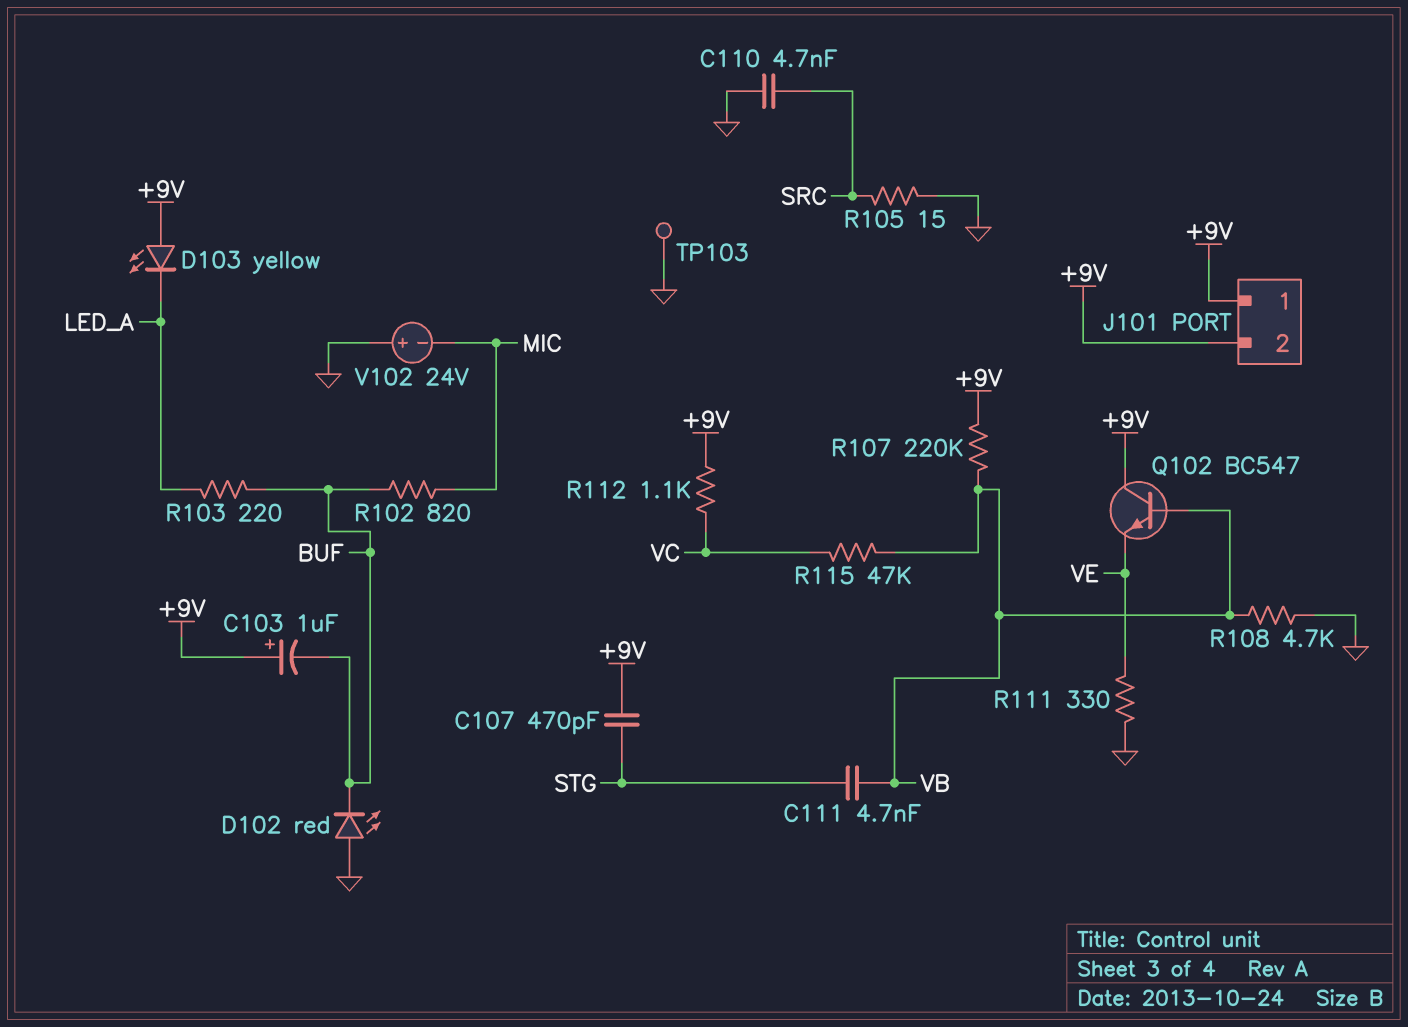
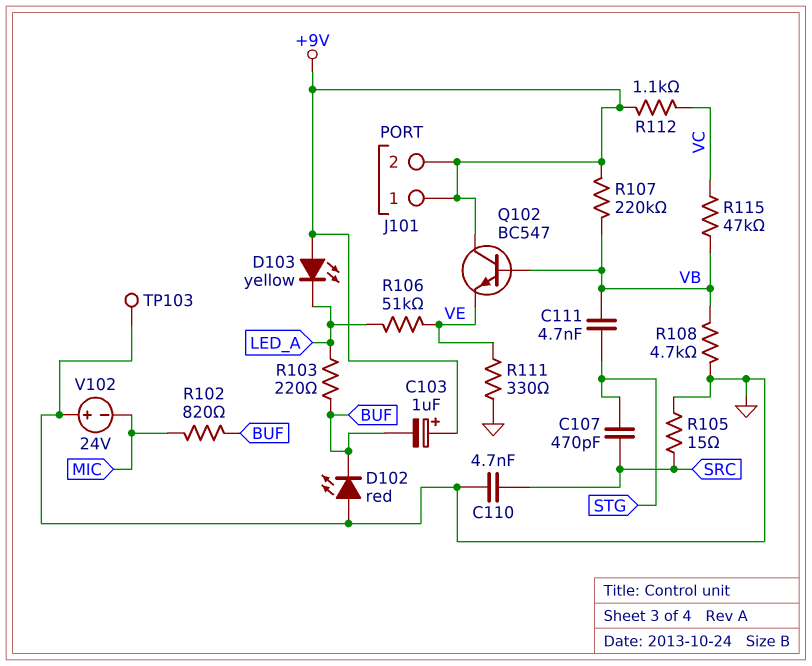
C107: 470pF (+9V, STG) -> 470pF (SRC, STG)
R106: none -> 51k (LED_A, VE)

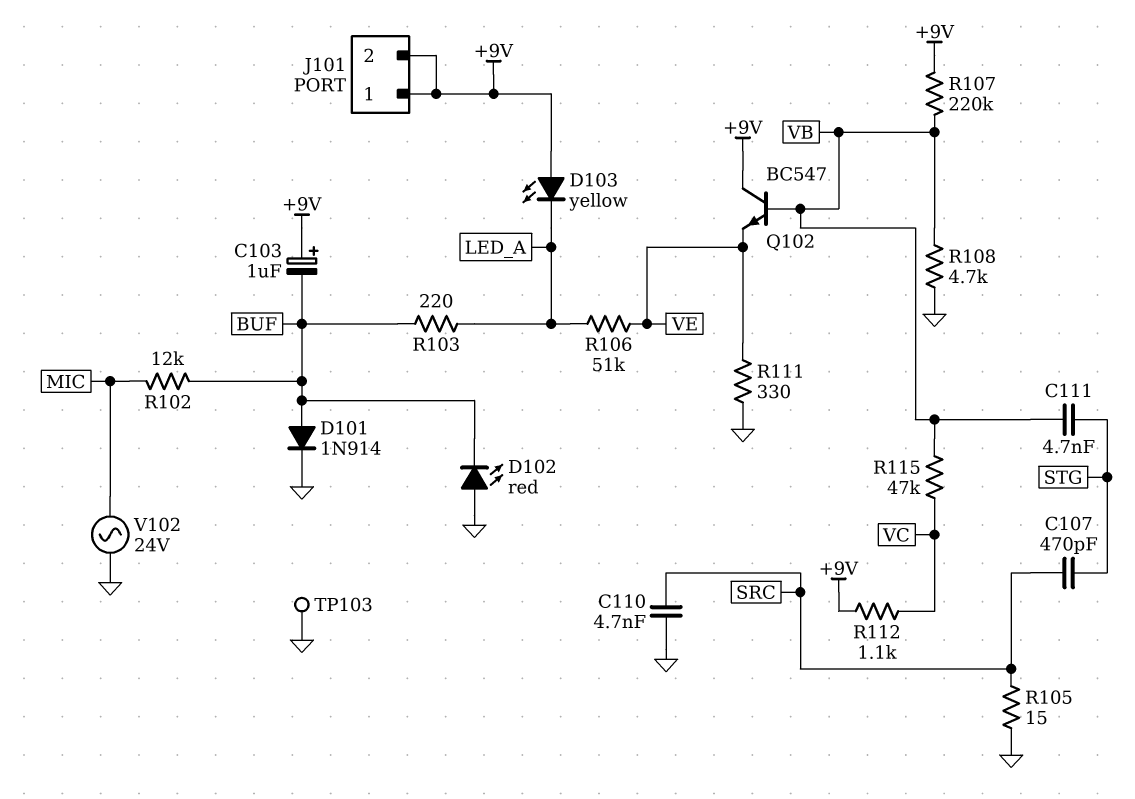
D101: none -> diode 1N914 (A BUF, K GND)
R102: 820 (BUF, MIC) -> 12k (BUF, MIC)
V102: 24V (plus GND, minus MIC) -> AC 24V (GND, MIC)

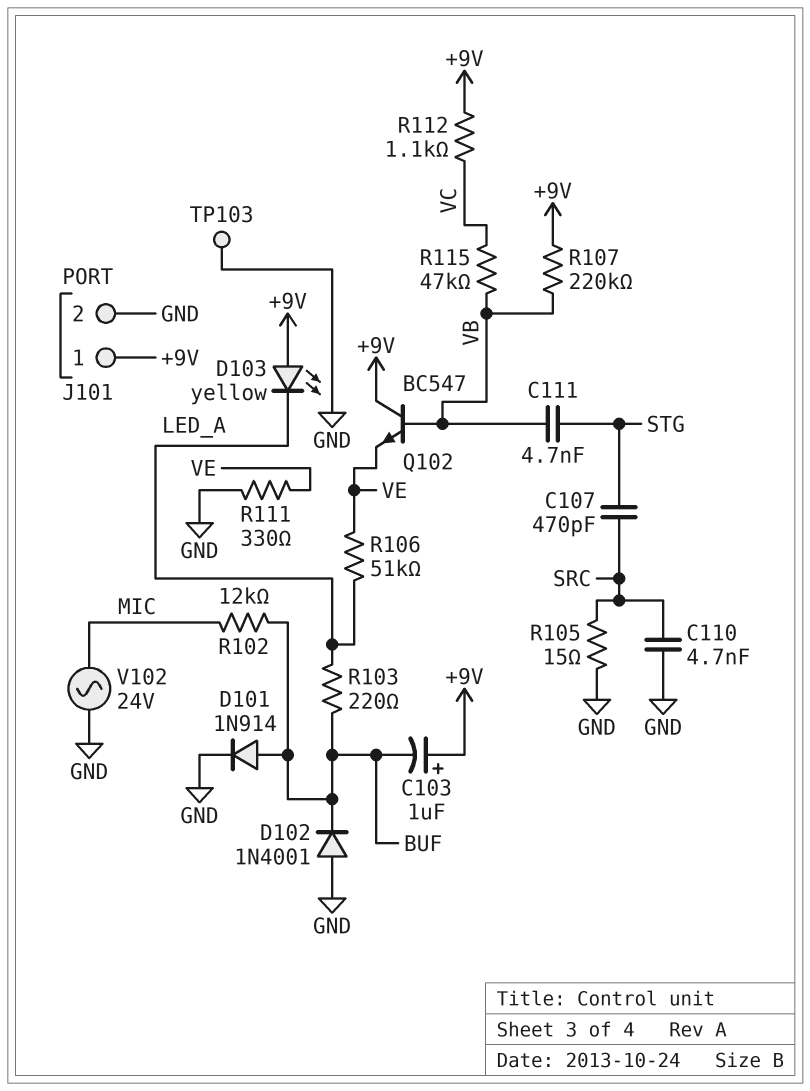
D102: LED red (A GND, K BUF) -> diode 1N4001 (A GND, K BUF)
J101 pin 2: +9V -> GND
R108: 4.7k (GND, VB) -> none

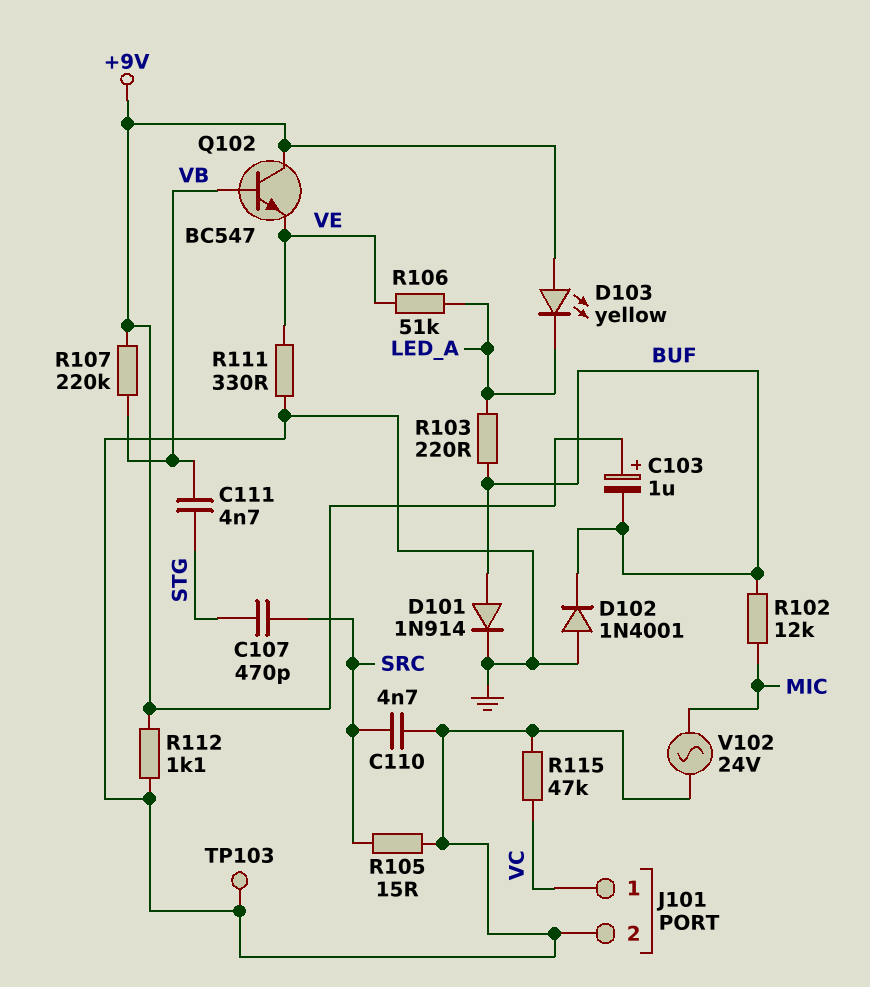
J101 pin 1: +9V -> VC
R112: 1.1k (+9V, VC) -> 1.1k (+9V, GND)
R115: 47k (VB, VC) -> 47k (GND, VC)

